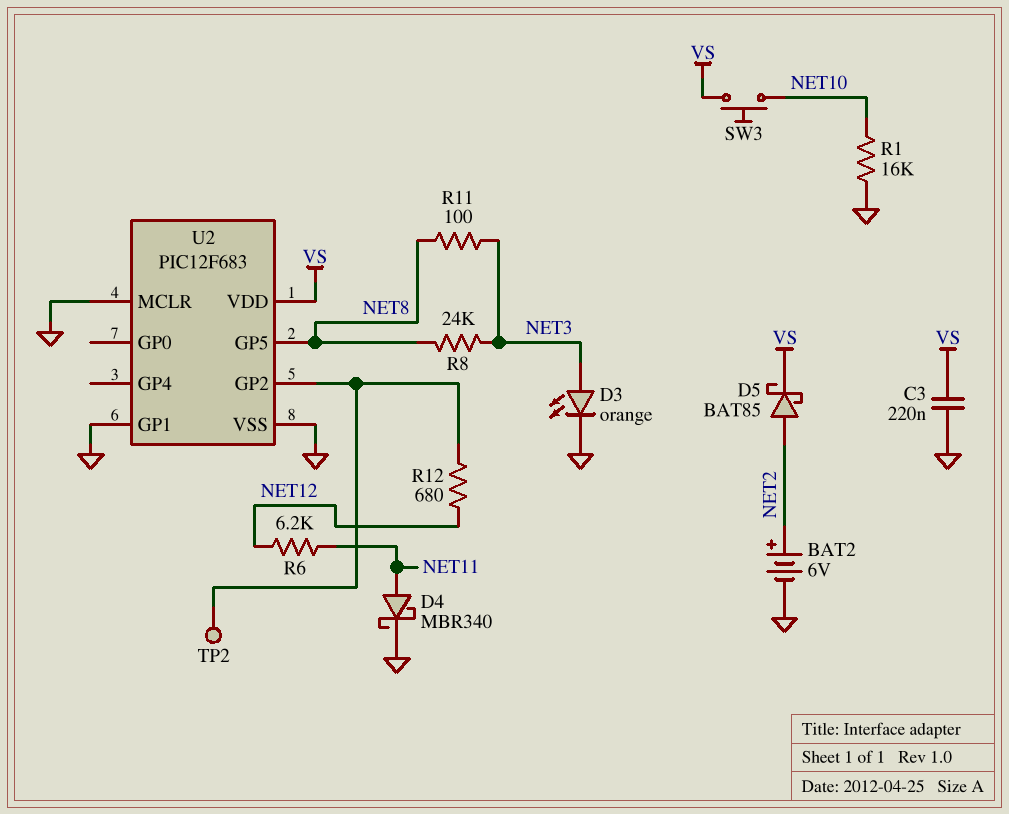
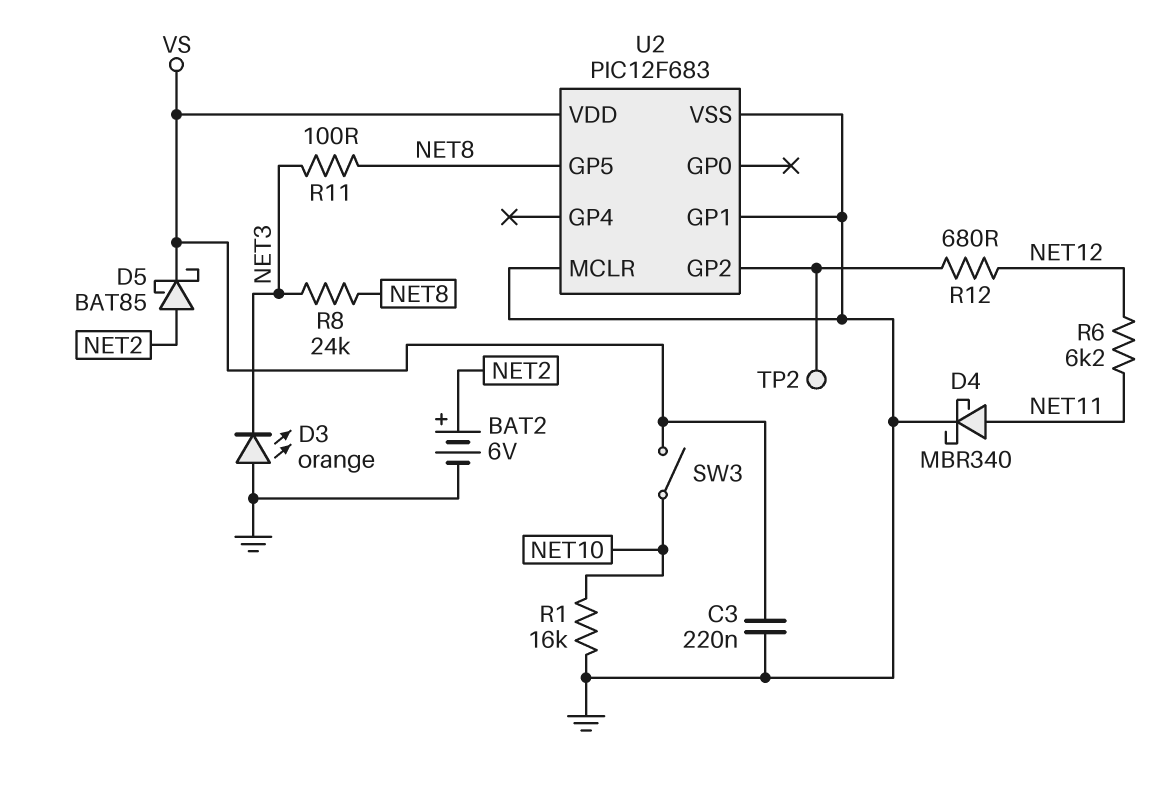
D3: LED orange (A NET3, K GND) -> LED orange (A GND, K NET3)
SW3: button (NET10, VS) -> switch (NET10, VS)

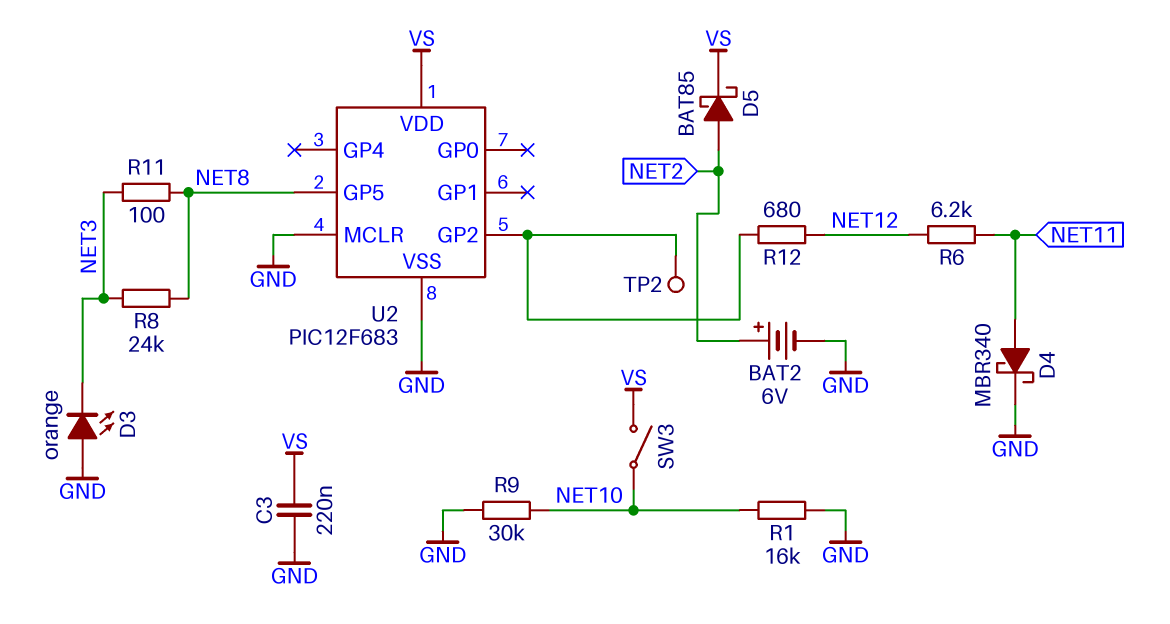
R9: none -> 30k (GND, NET10)
U2 pin GP1: GND -> none

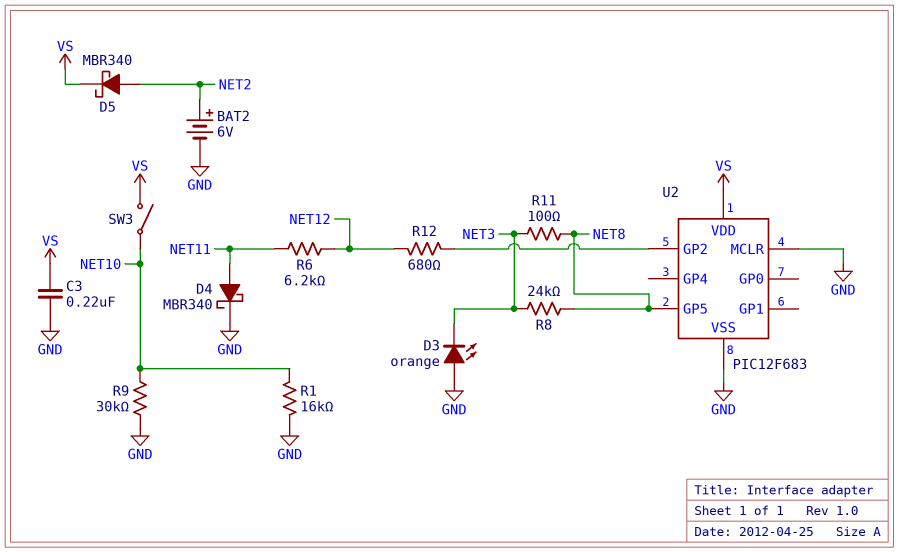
D5: schottky BAT85 (A NET2, K VS) -> schottky MBR340 (A NET2, K VS)
TP2: test point (U2/GP2) -> none

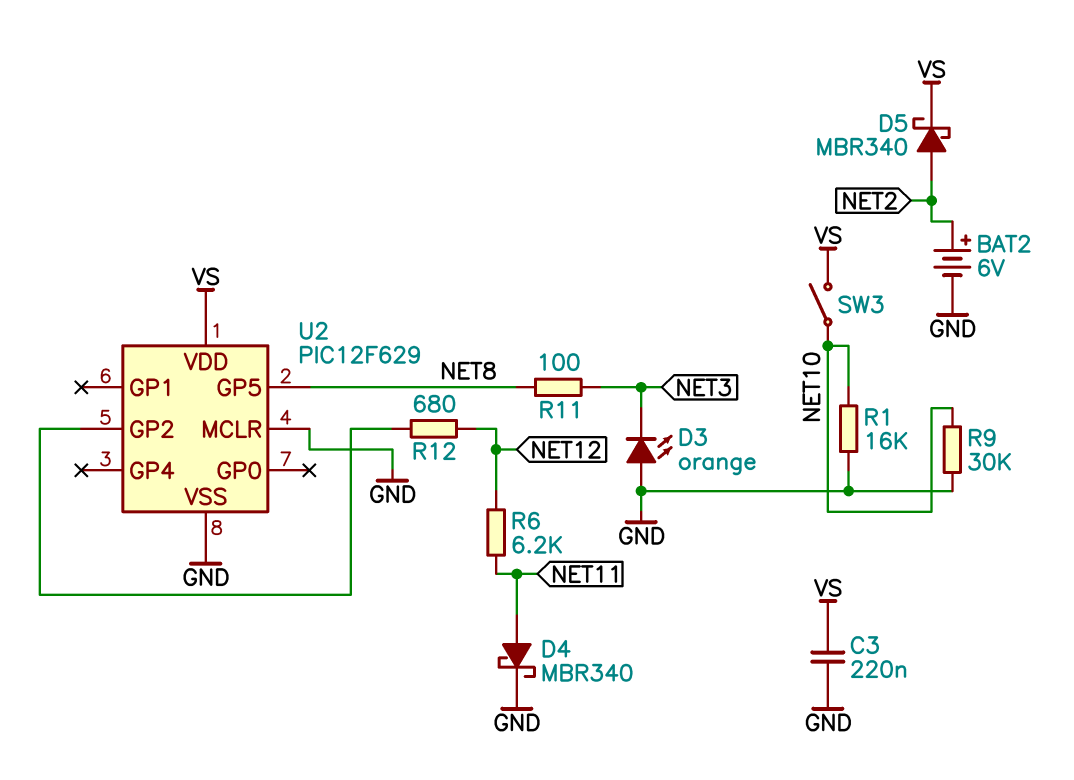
R8: 24k (NET3, NET8) -> none
U2: PIC12F683 -> PIC12F629

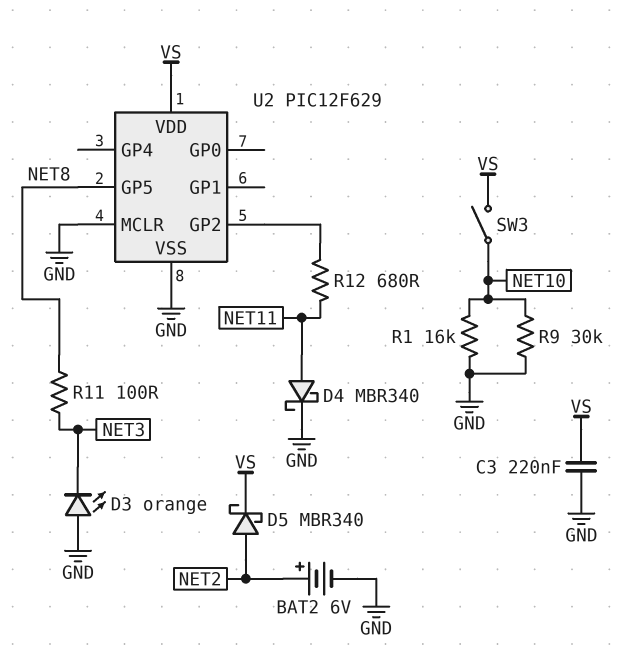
R6: 6.2k (NET11, NET12) -> none
R12: 680 (NET12, U2/GP2) -> 680 (NET11, U2/GP2)

